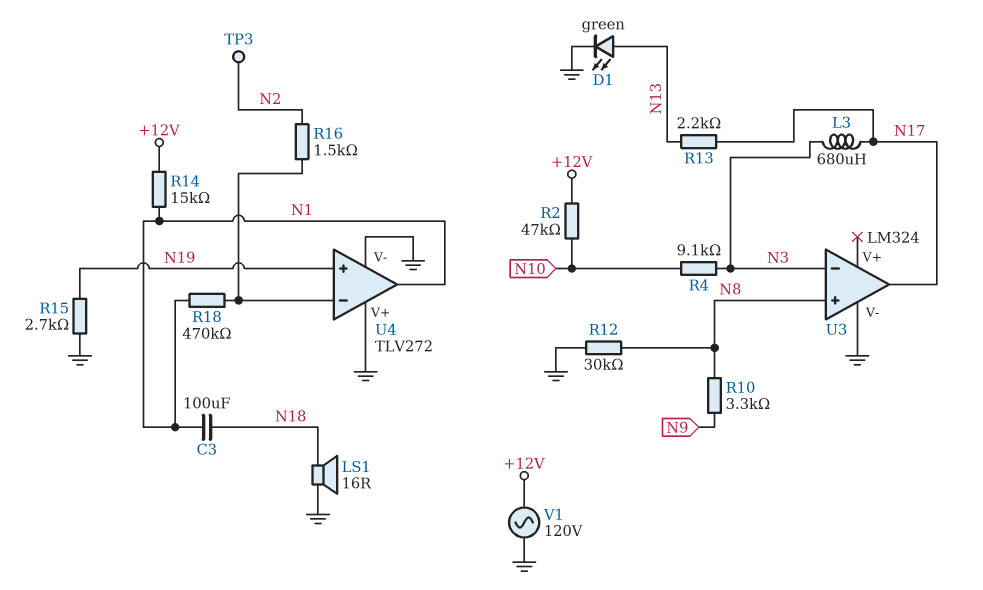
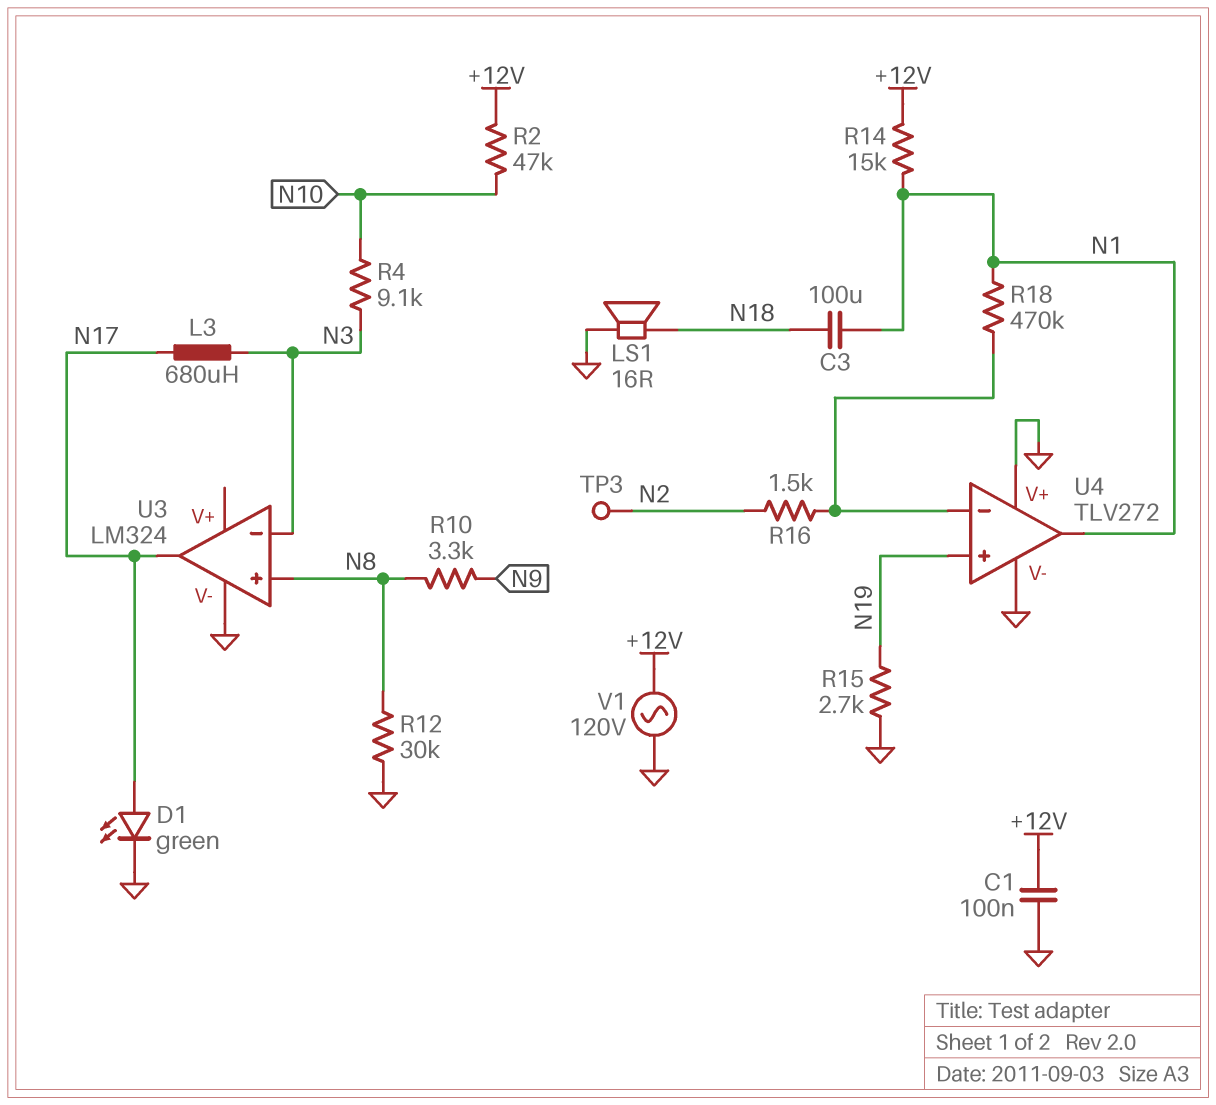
C1: none -> 100nF (+12V, GND)
D1: LED green (A N13, K GND) -> LED green (A N17, K GND)
R13: 2.2k (N13, N17) -> none

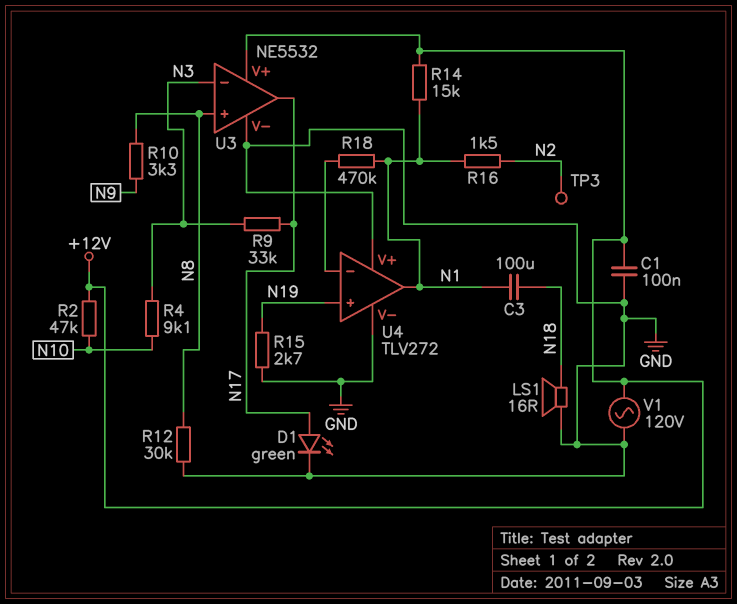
L3: 680uH (N3, N17) -> none
R9: none -> 33k (N3, N17)
R16: 1.5k (N2, U4/in-) -> 1.5k (N1, N2)
U3: LM324 -> NE5532
U3 pin V+: none -> +12V

